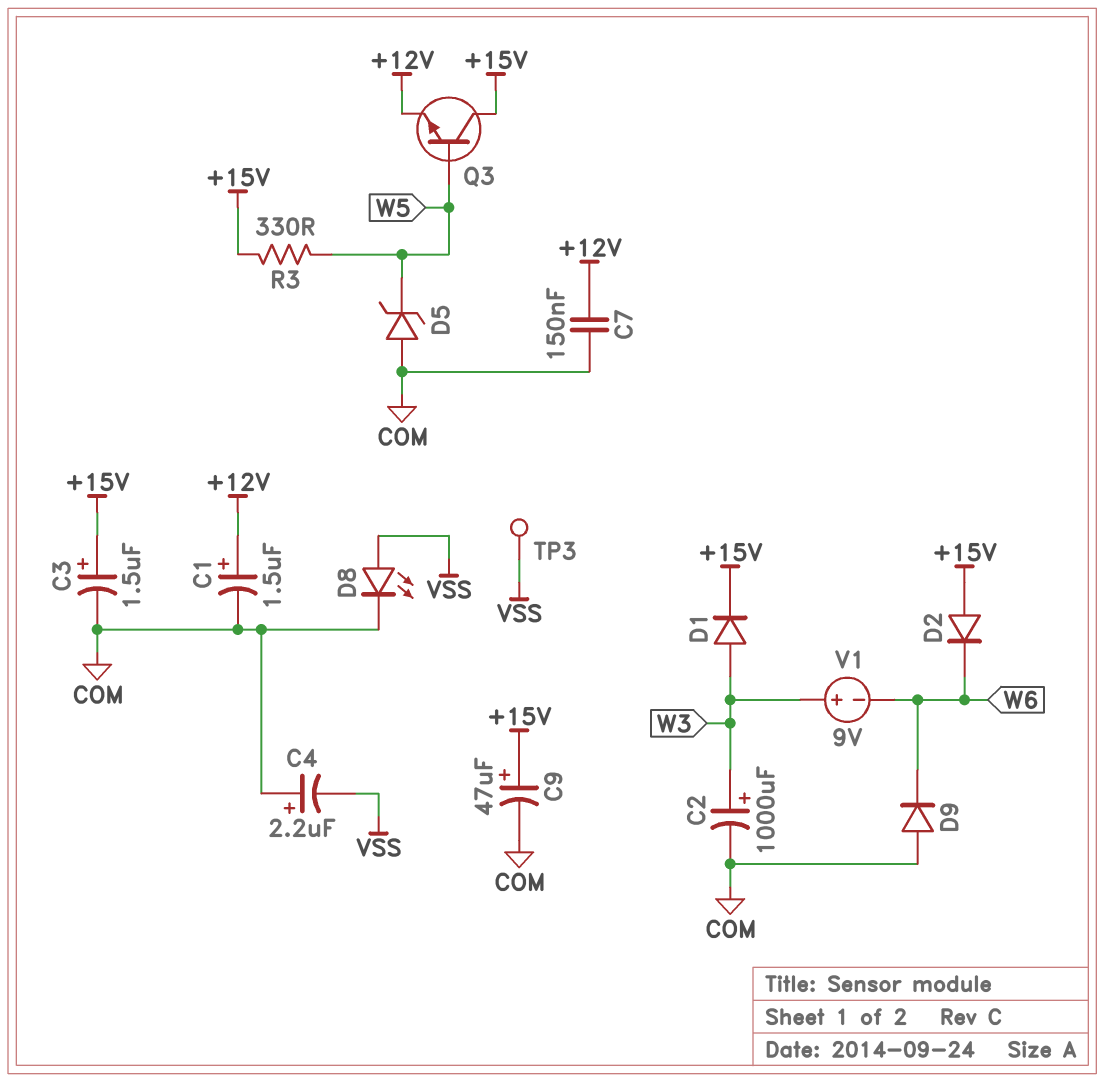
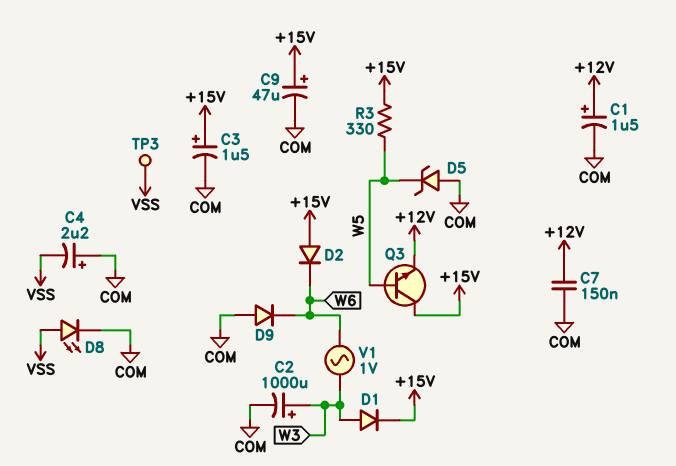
V1: 9V (plus W3, minus W6) -> AC 1V (W3, W6)

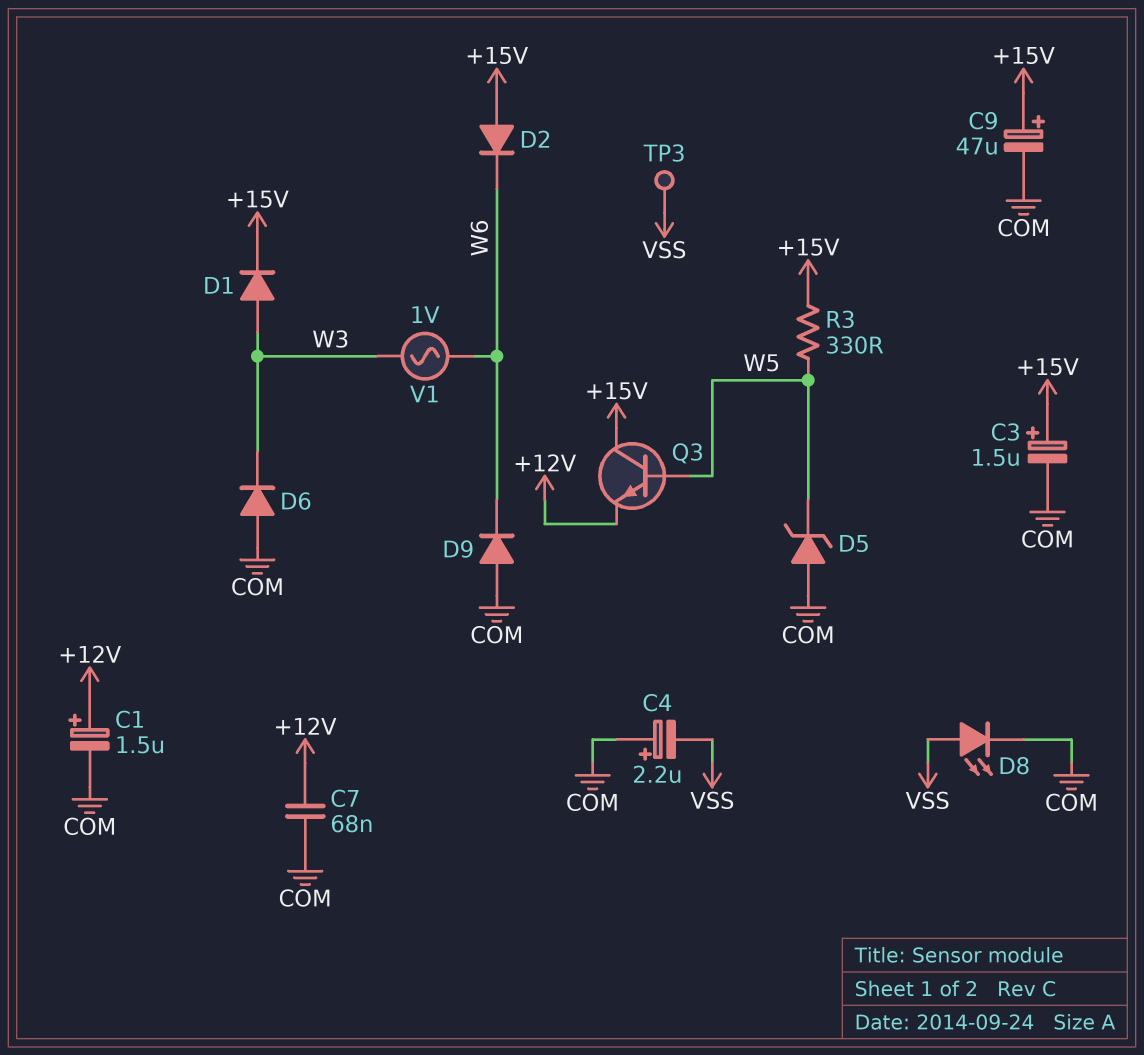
C2: 1000uF (plus W3, minus COM) -> none
C7: 150nF (+12V, COM) -> 68nF (+12V, COM)
D6: none -> diode (A COM, K W3)

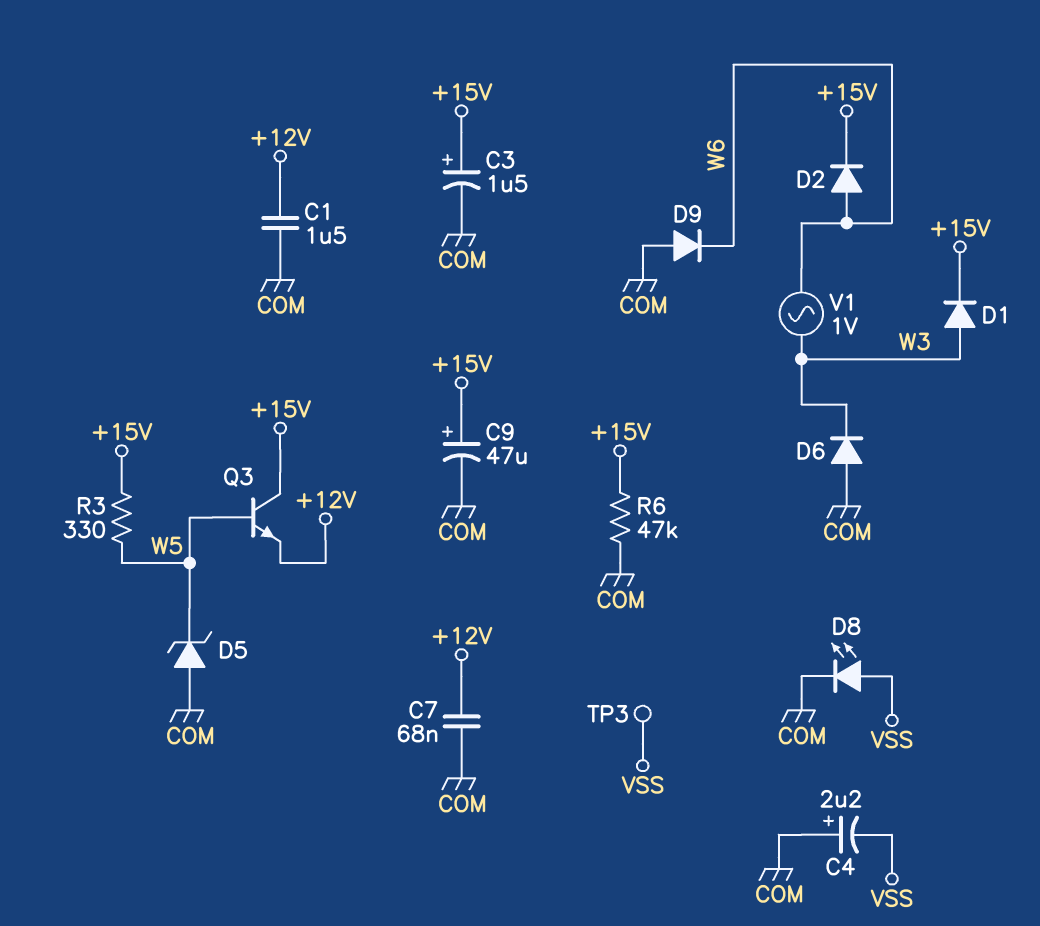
C1: 1.5uF (plus +12V, minus COM) -> 1.5uF (+12V, COM)
D2: diode (A +15V, K W6) -> diode (A W6, K +15V)
R6: none -> 47k (+15V, COM)

